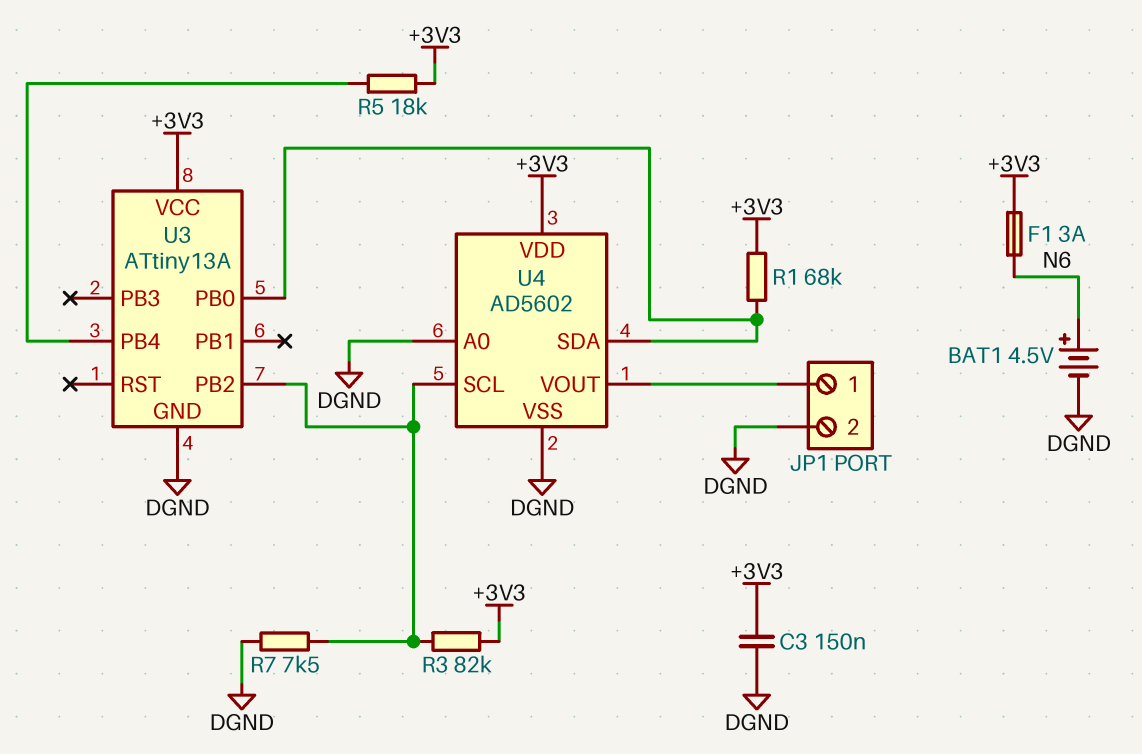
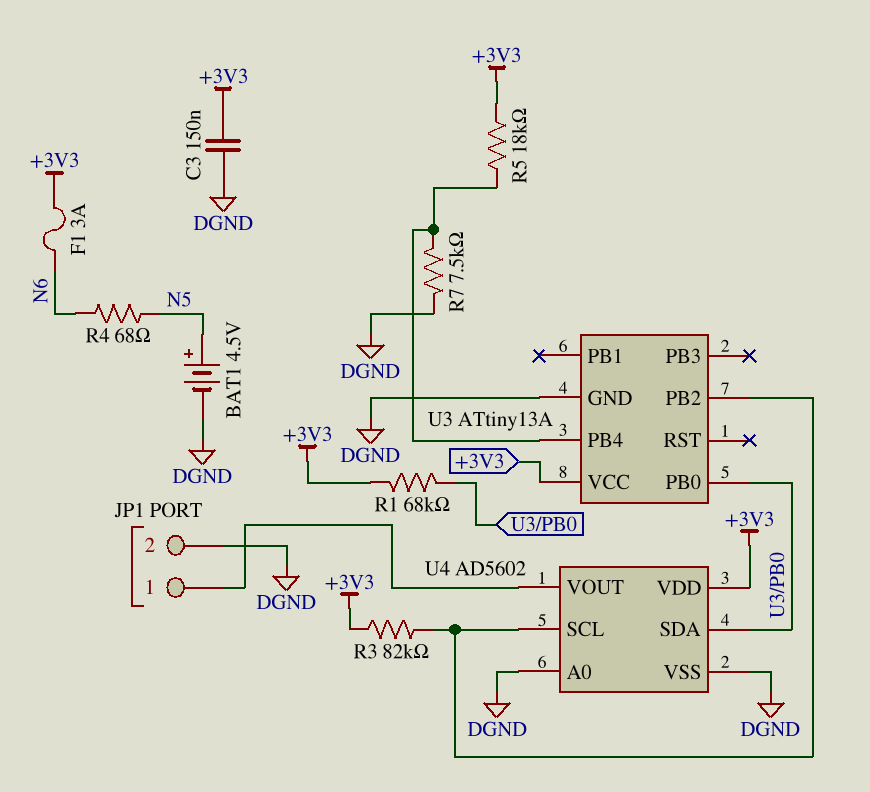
BAT1: 4.5V (plus N6, minus DGND) -> 4.5V (plus N5, minus DGND)
R4: none -> 68 (N5, N6)
R7: 7.5k (DGND, U3/PB2) -> 7.5k (DGND, U3/PB4)

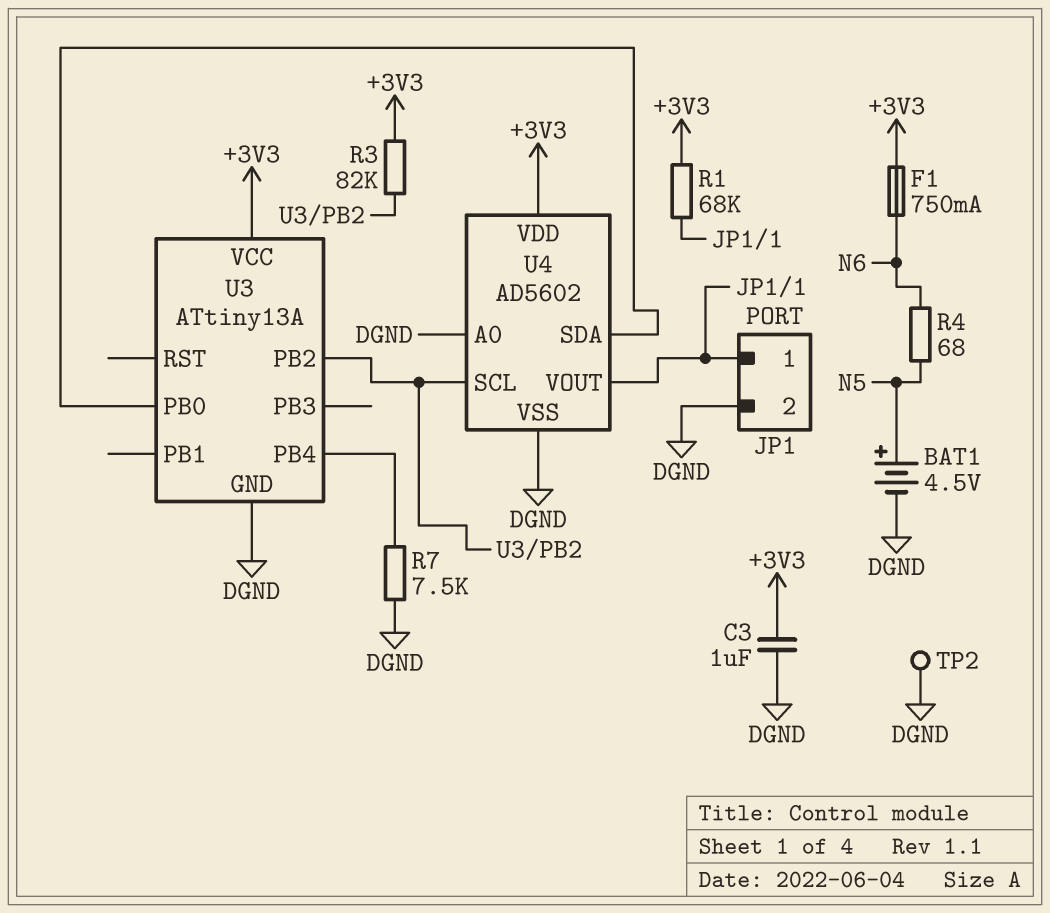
C3: 150nF (+3V3, DGND) -> 1uF (+3V3, DGND)
F1: 3A (+3V3, N6) -> 750mA (+3V3, N6)
R1: 68k (+3V3, U3/PB0) -> 68k (+3V3, JP1/1)
R5: 18k (+3V3, U3/PB4) -> none
TP2: none -> test point (DGND)

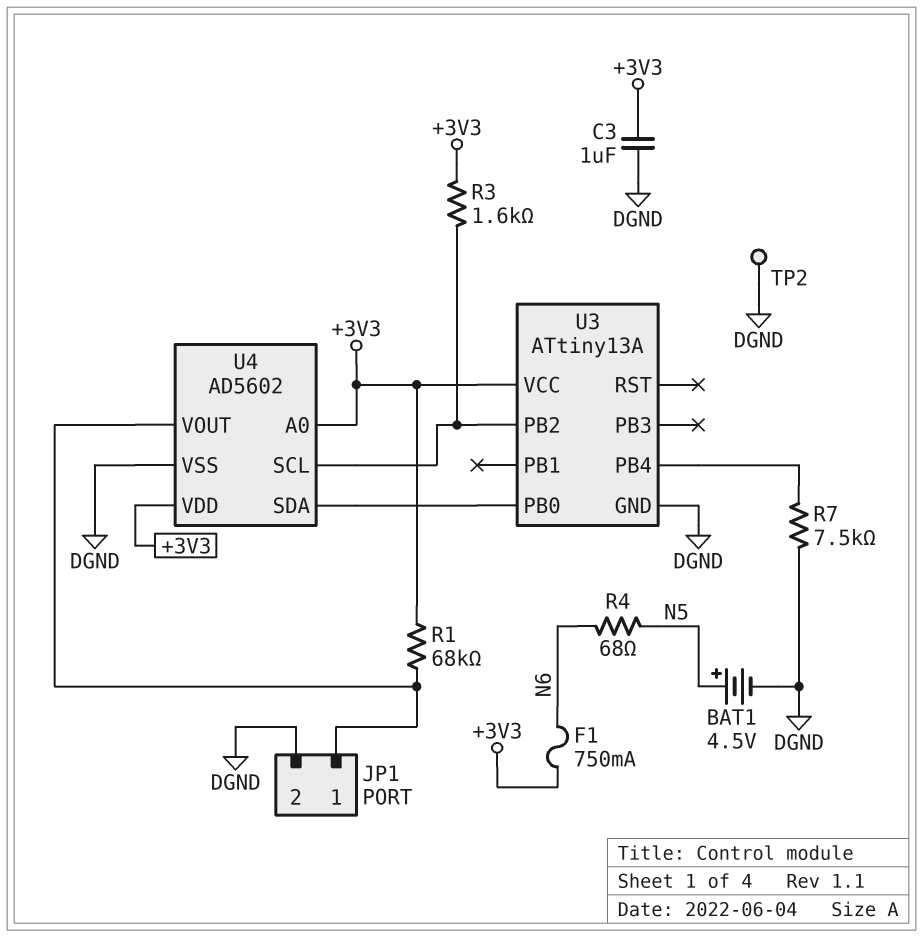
R3: 82k (+3V3, U3/PB2) -> 1.6k (+3V3, U3/PB2)
U4 pin A0: DGND -> +3V3

